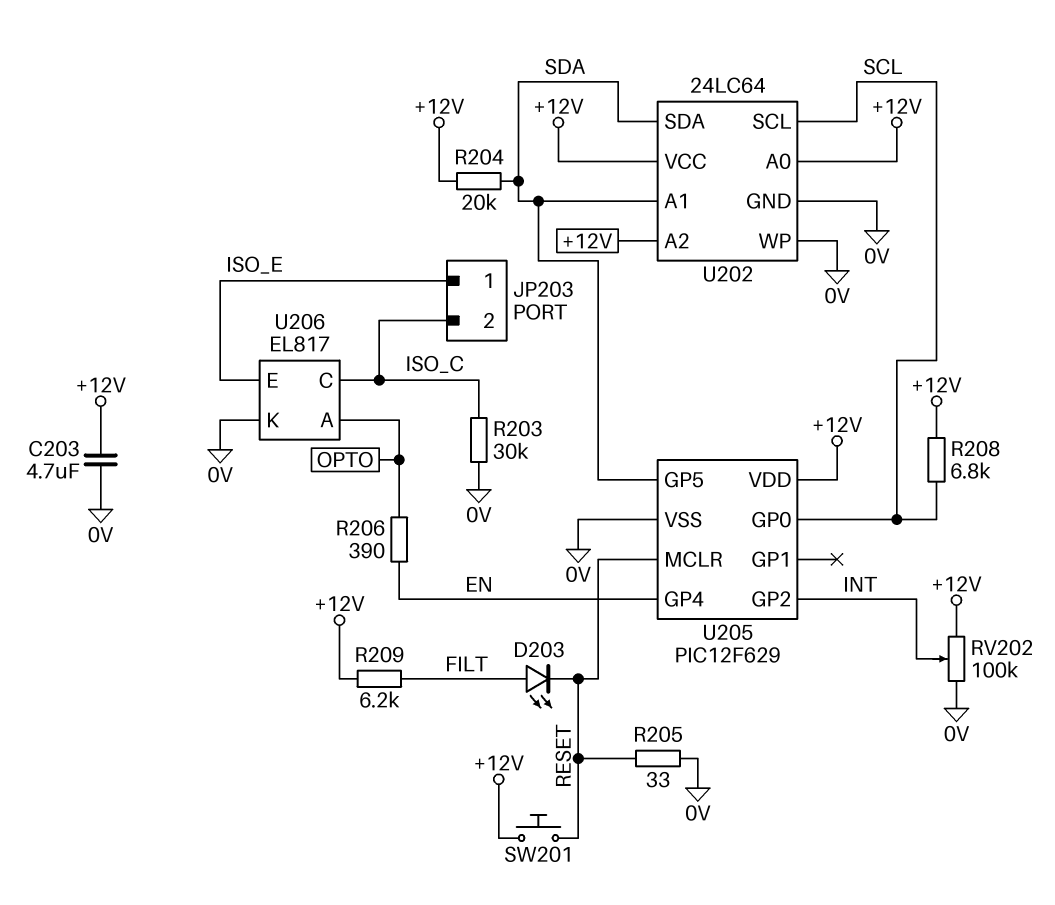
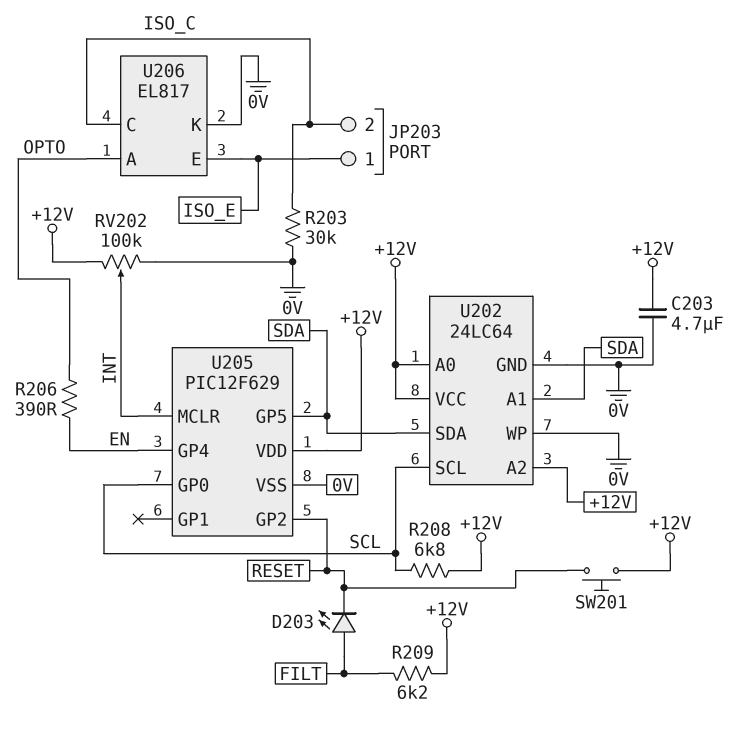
R204: 20k (+12V, SDA) -> none
R205: 33 (0V, RESET) -> none
U205 pin GP2: INT -> RESET
U205 pin MCLR: RESET -> INT

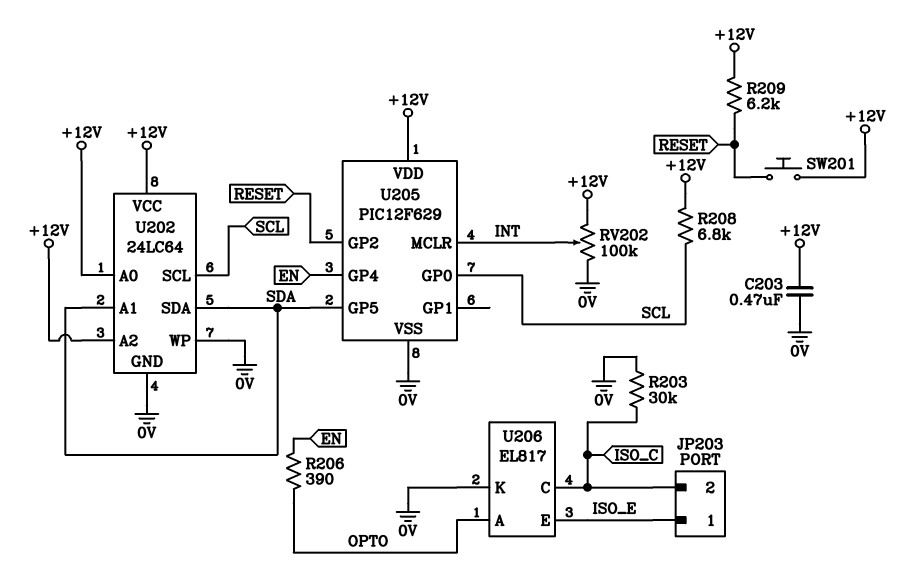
C203: 4.7uF (+12V, 0V) -> 470nF (+12V, 0V)
D203: LED (A FILT, K RESET) -> none
R209: 6.2k (+12V, FILT) -> 6.2k (+12V, RESET)

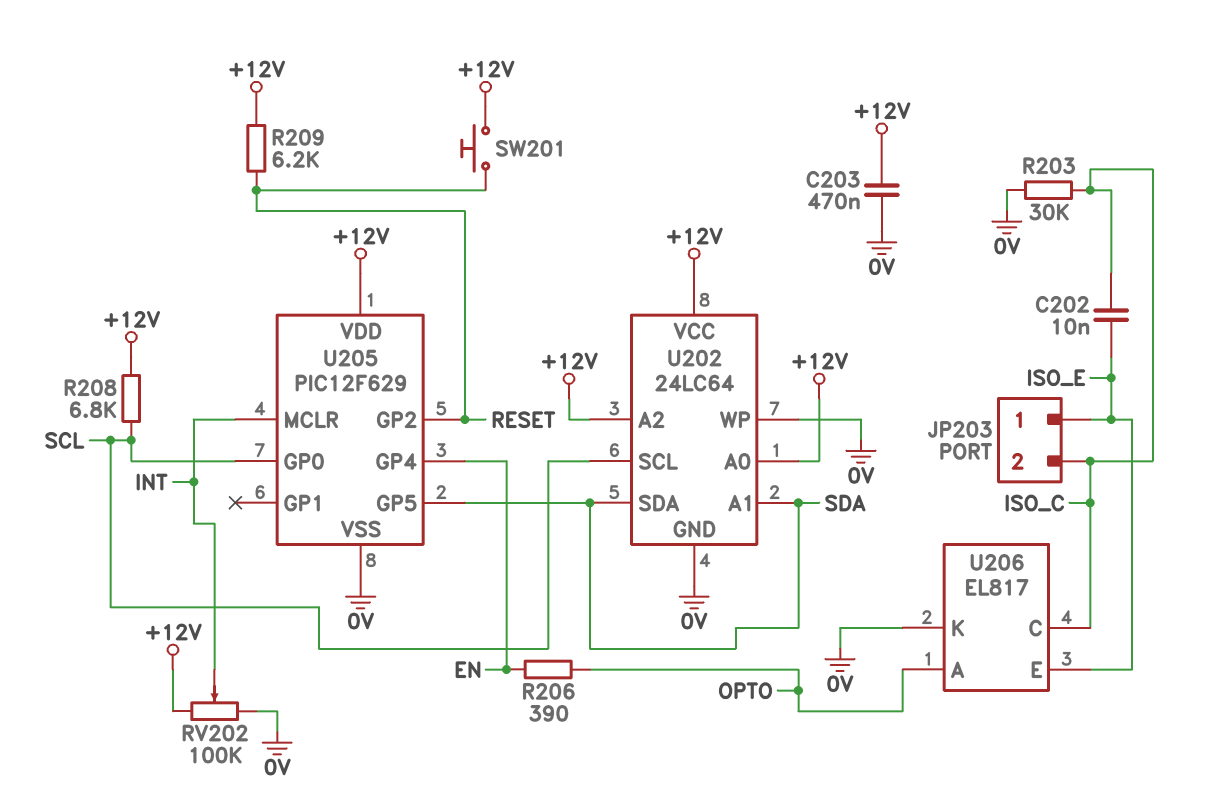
C202: none -> 10nF (ISO_C, ISO_E)

